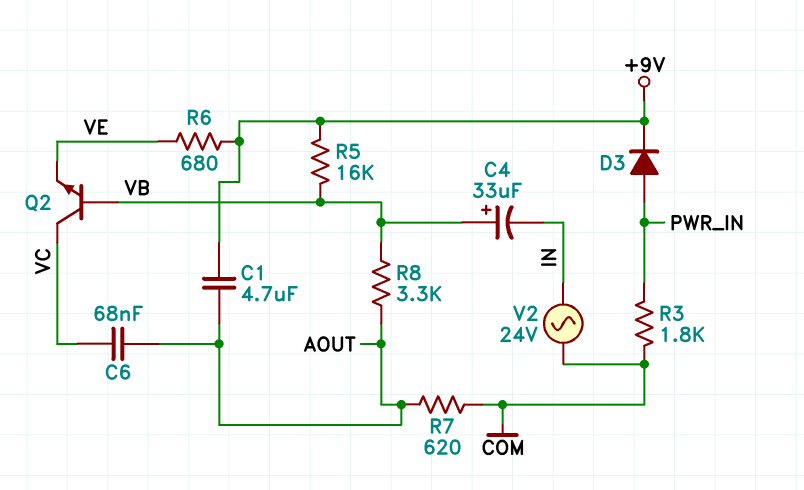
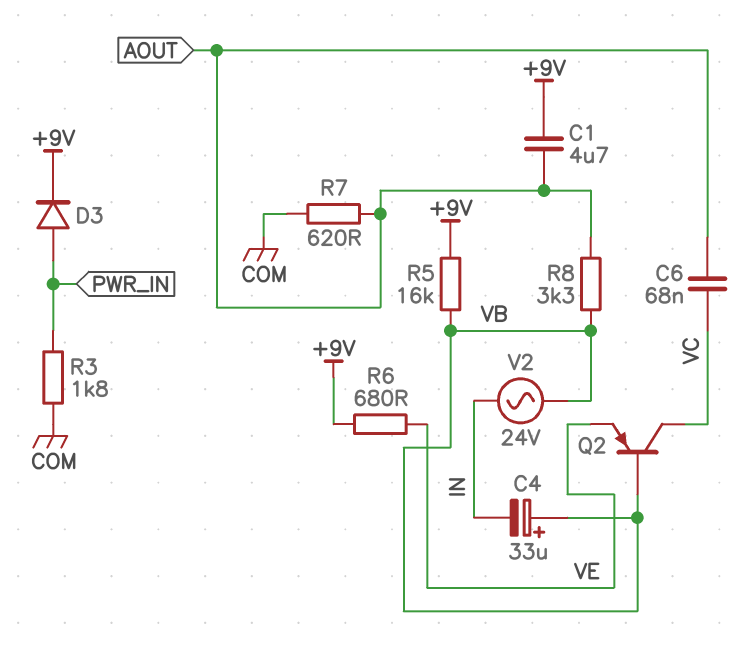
Q2: NPN (B VB, C VC, E VE) -> PNP (B VB, C VC, E VE)
V2: AC 24V (COM, IN) -> AC 24V (IN, VB)

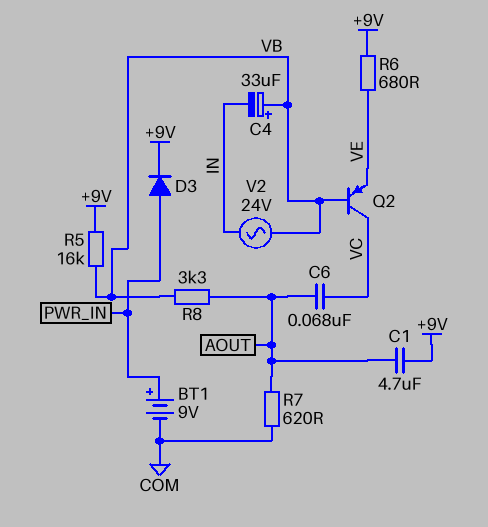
BT1: none -> 9V (plus PWR_IN, minus COM)
R3: 1.8k (COM, PWR_IN) -> none

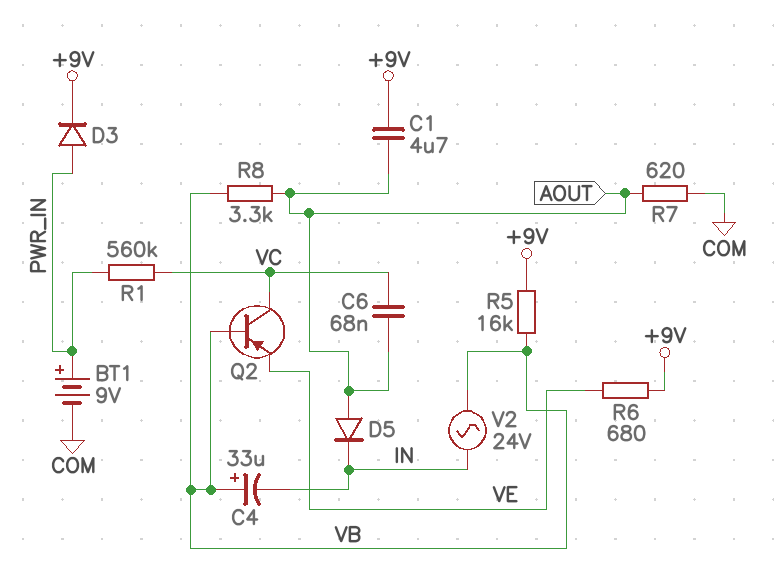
D5: none -> diode (A AOUT, K IN)
R1: none -> 560k (PWR_IN, VC)

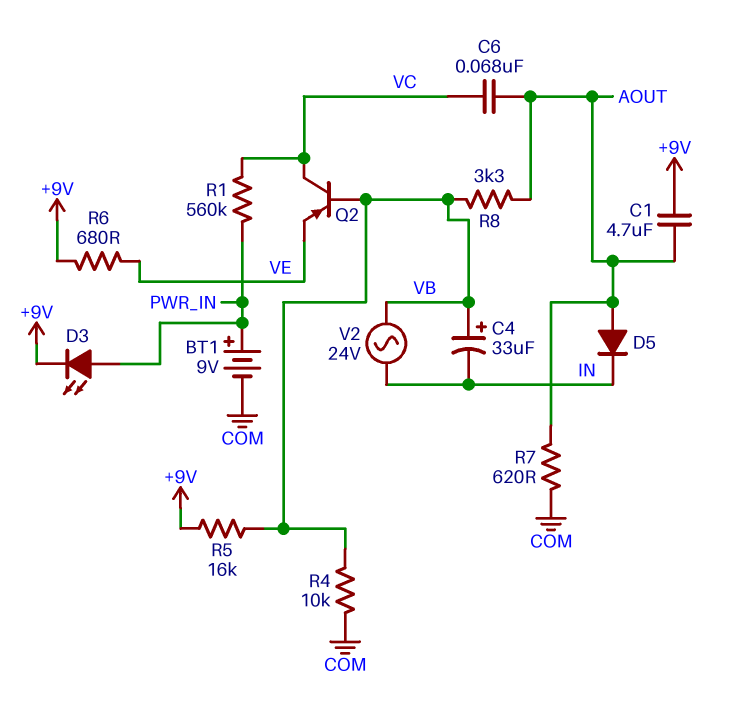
D3: diode (A PWR_IN, K +9V) -> LED (A PWR_IN, K +9V)
R4: none -> 10k (COM, VB)

